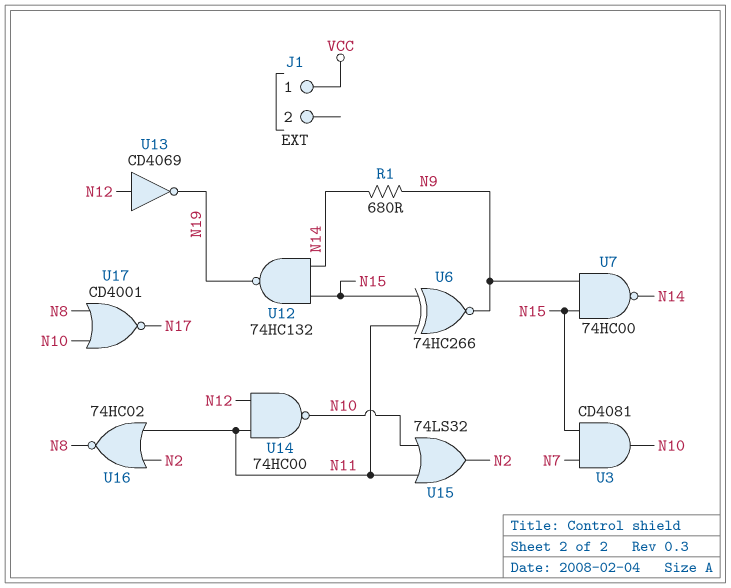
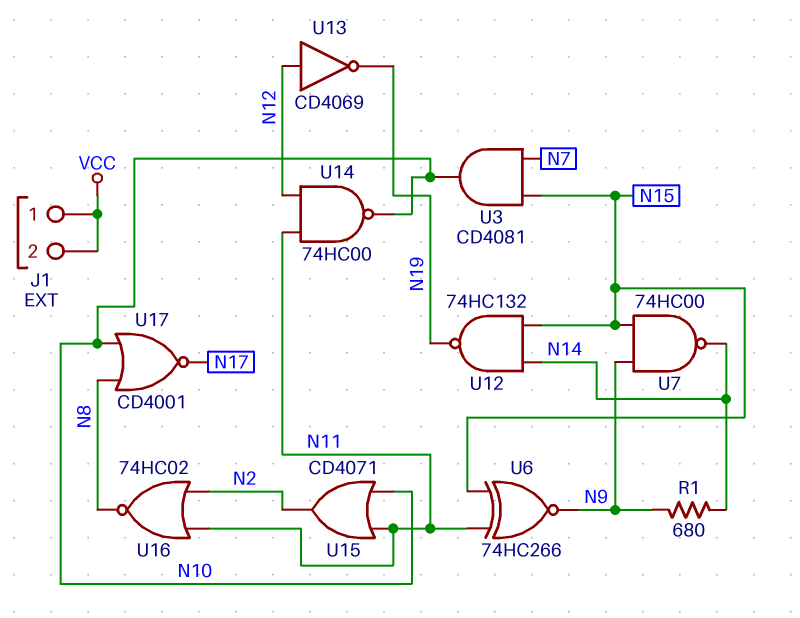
J1 pin 2: none -> VCC
U15: OR 74LS32 (in N10, in N11, out N2) -> OR CD4071 (in N10, in N11, out N2)

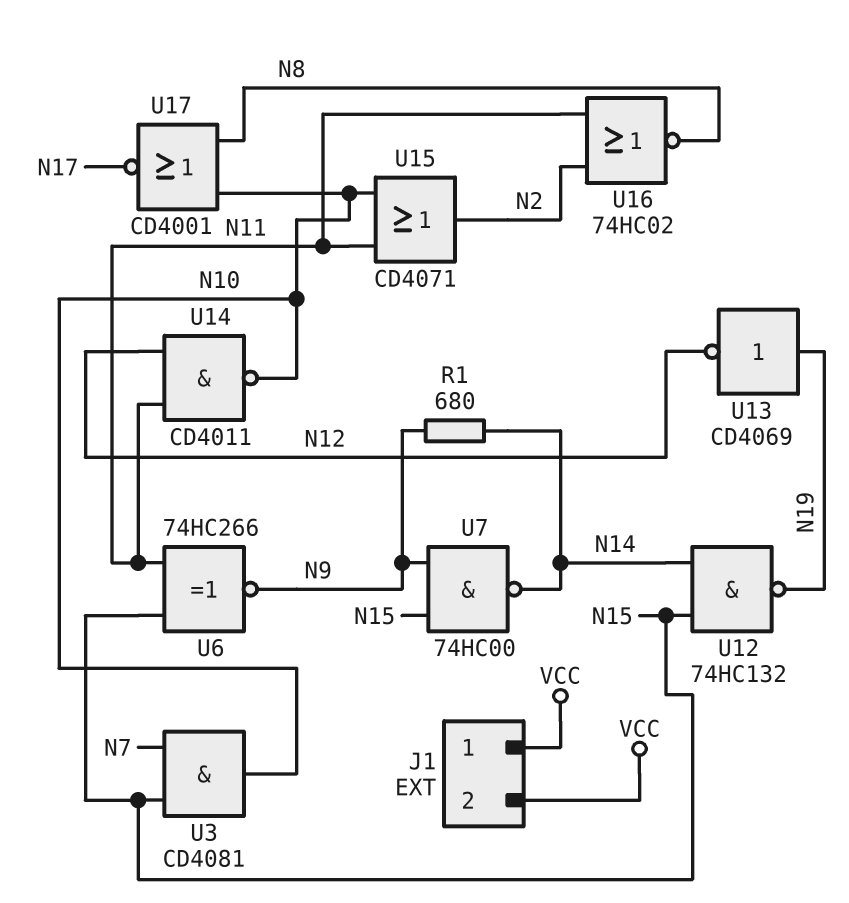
U13: NOT CD4069 (in N12, out N19) -> NOT CD4069 (in N19, out N12)
U14: NAND 74HC00 (in N11, in N12, out N10) -> NAND CD4011 (in N11, in N12, out N10)

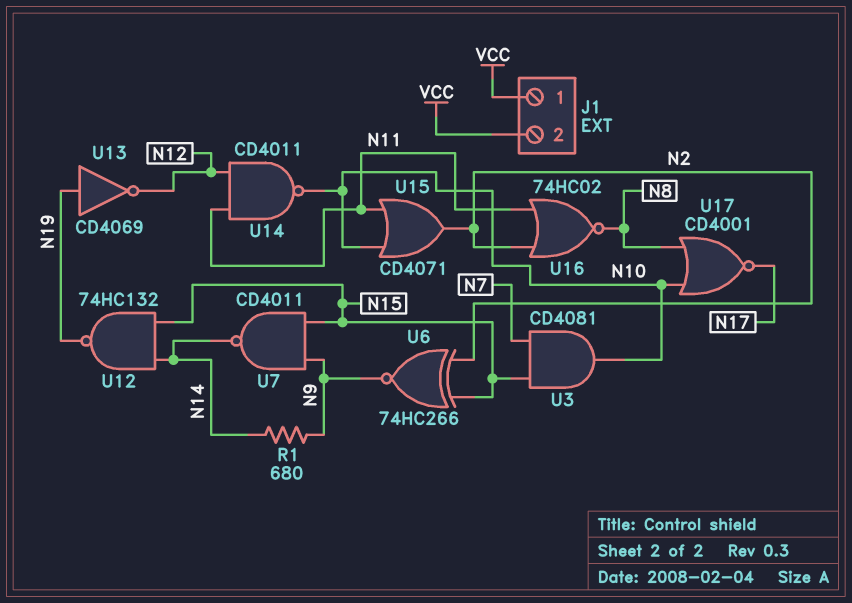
U6: XNOR 74HC266 (in N11, in N15, out N9) -> XNOR 74HC266 (in N2, in N15, out N9)
U7: NAND 74HC00 (in N9, in N15, out N14) -> NAND CD4011 (in N9, in N15, out N14)

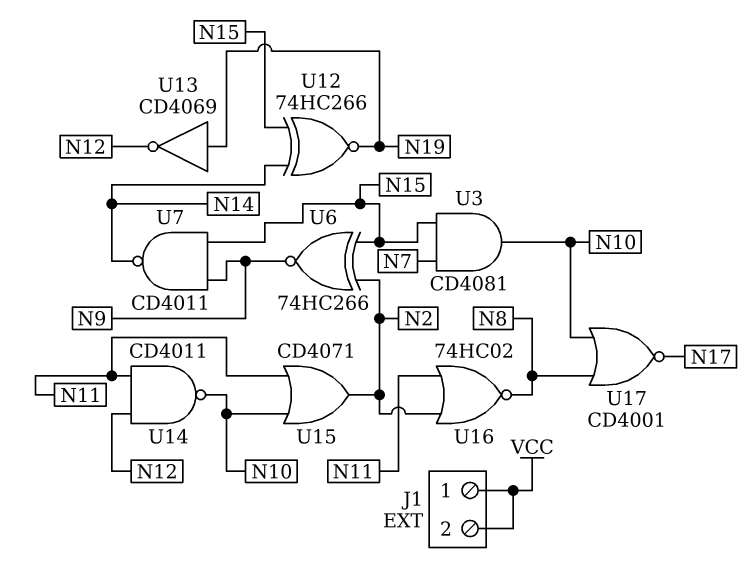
R1: 680 (N9, N14) -> none
U12: NAND 74HC132 (in N14, in N15, out N19) -> XNOR 74HC266 (in N14, in N15, out N19)

